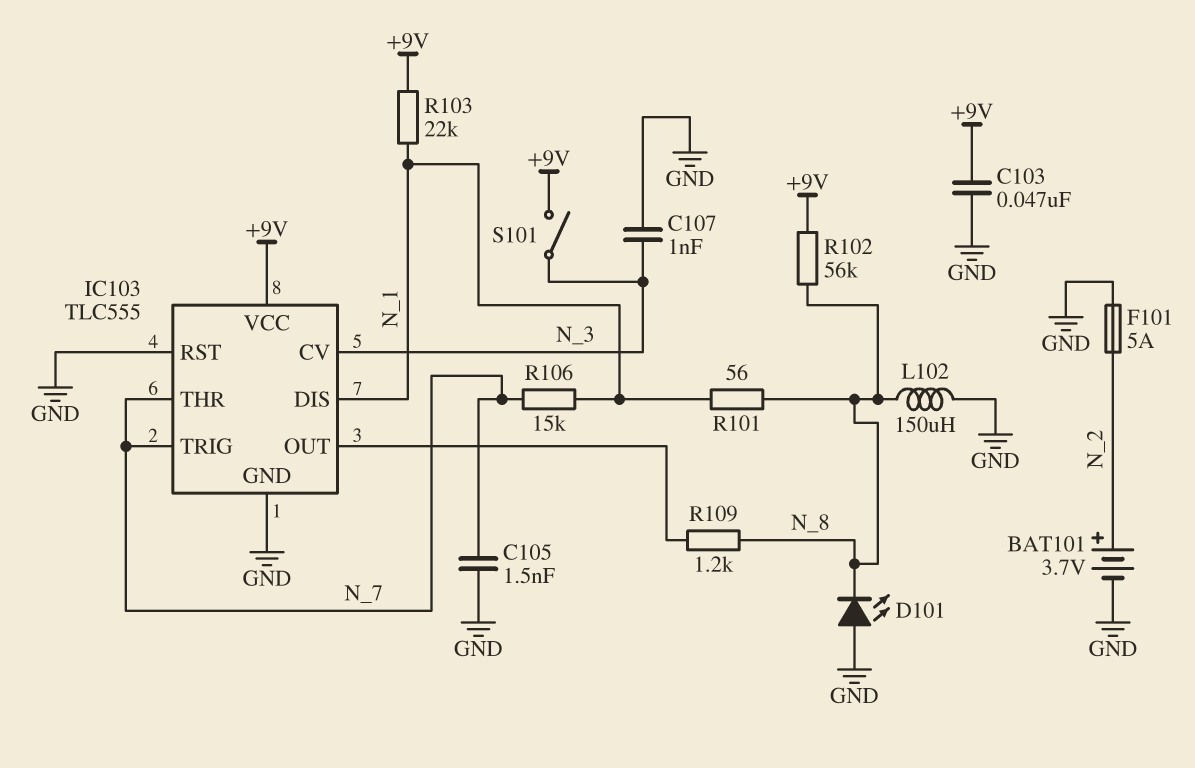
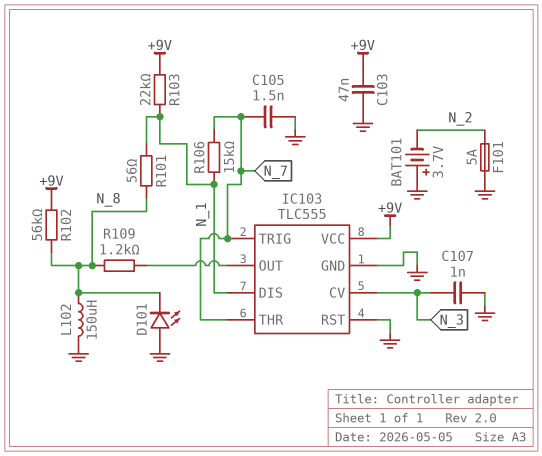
BAT101: 3.7V (plus N_2, minus GND) -> 3.7V (plus GND, minus N_2)
S101: switch (+9V, N_3) -> none

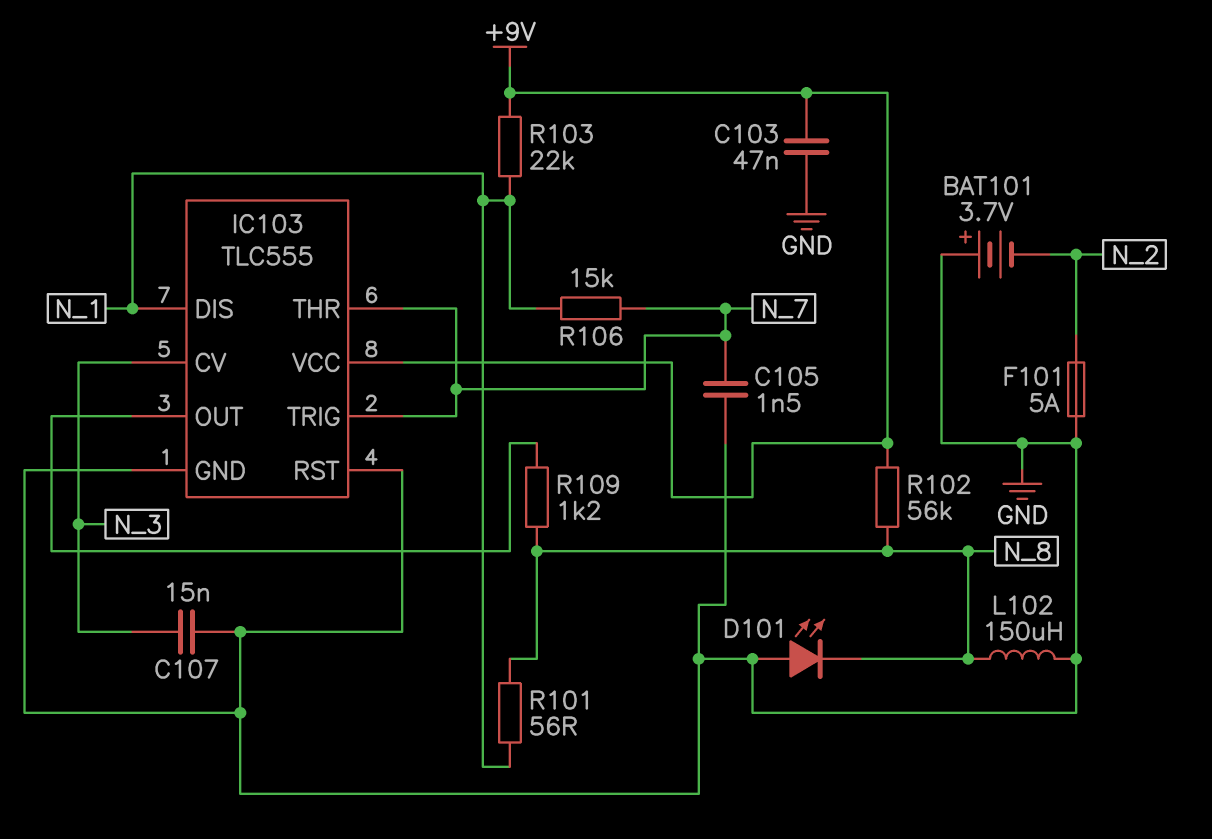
C107: 1nF (GND, N_3) -> 15nF (GND, N_3)

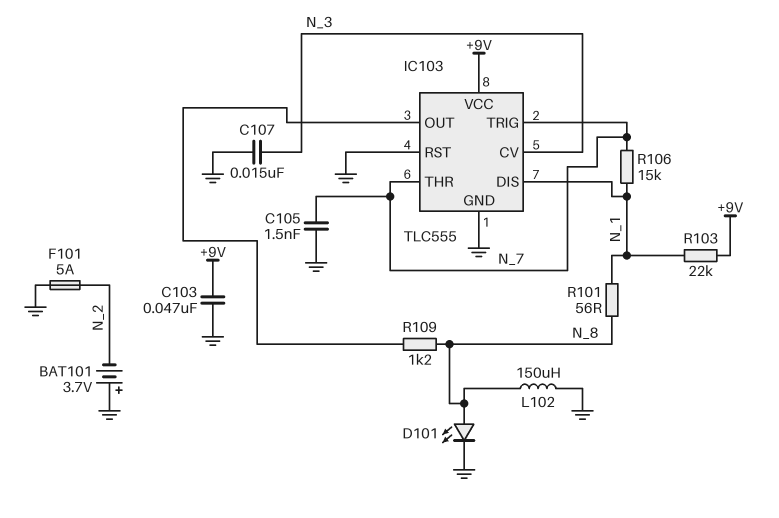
D101: LED (A GND, K N_8) -> LED (A N_8, K GND)
R102: 56k (+9V, N_8) -> none

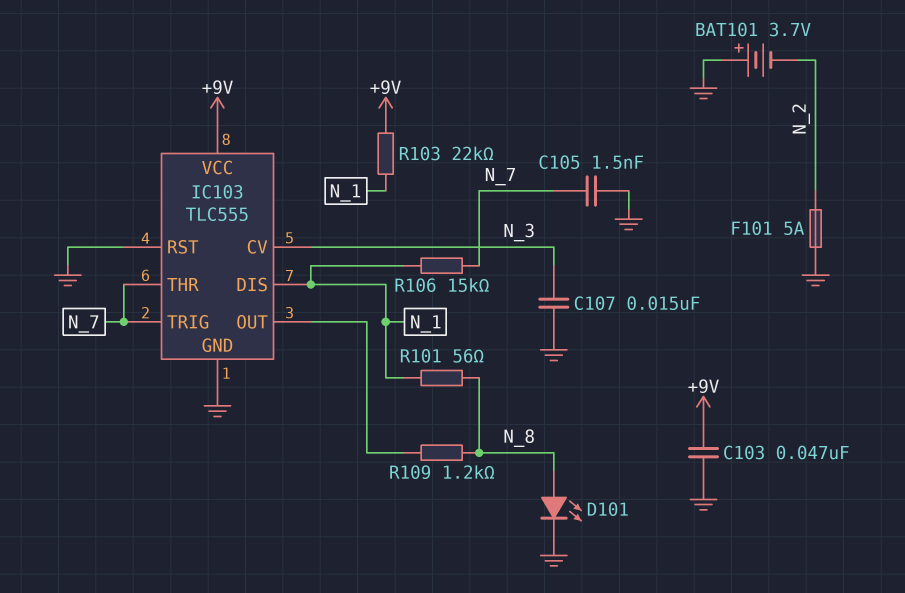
L102: 150uH (GND, N_8) -> none

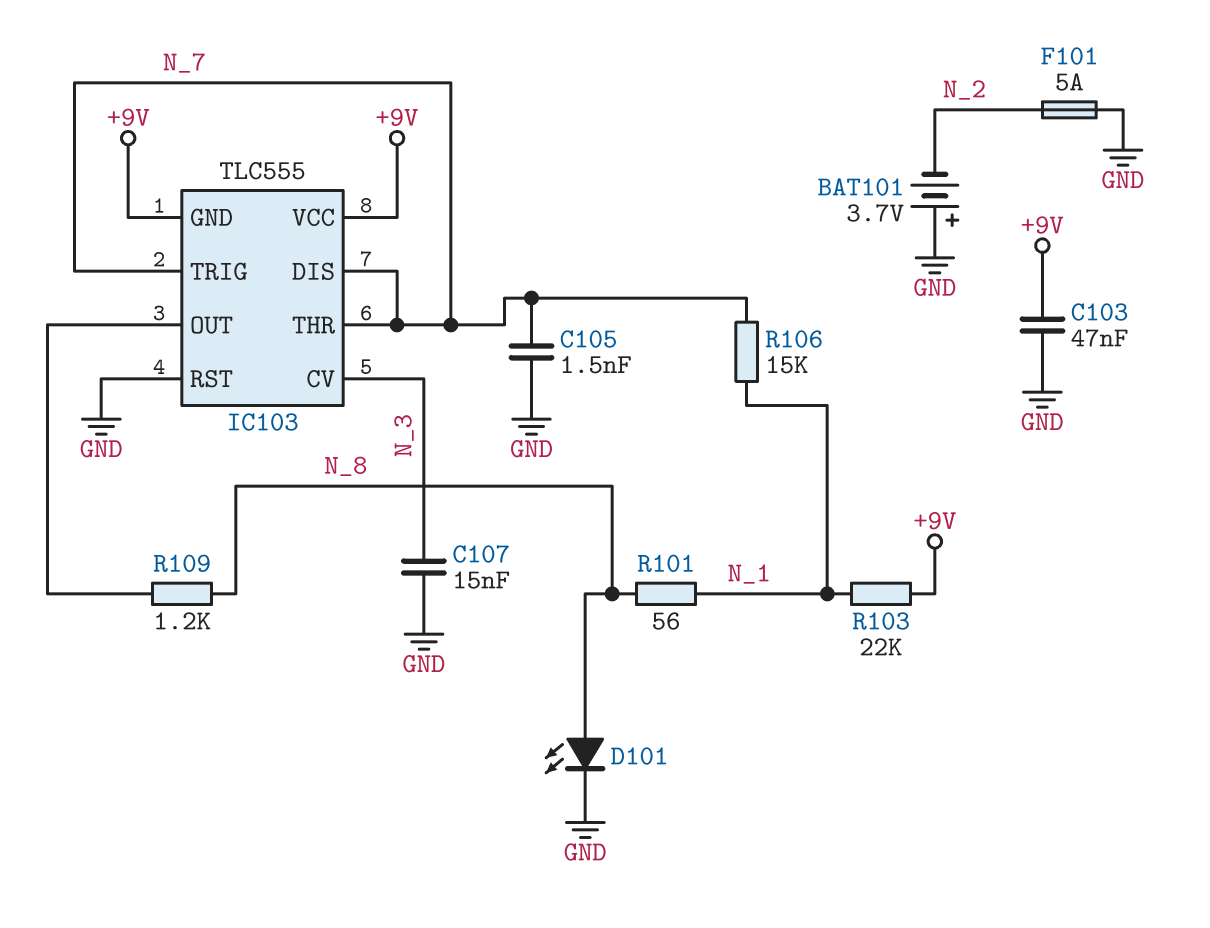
IC103 pin DIS: N_1 -> N_7
IC103 pin GND: GND -> +9V

